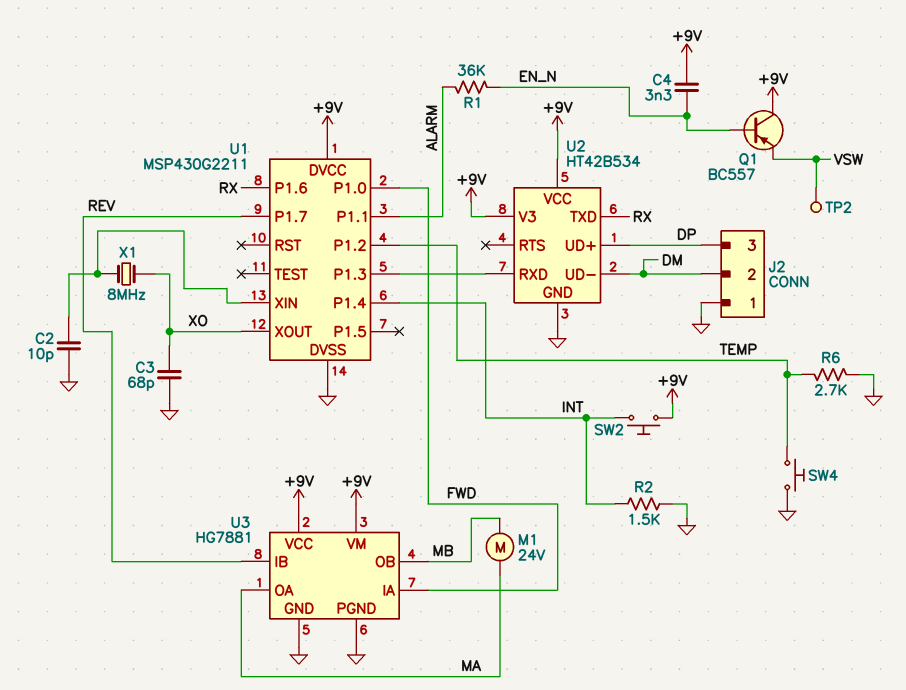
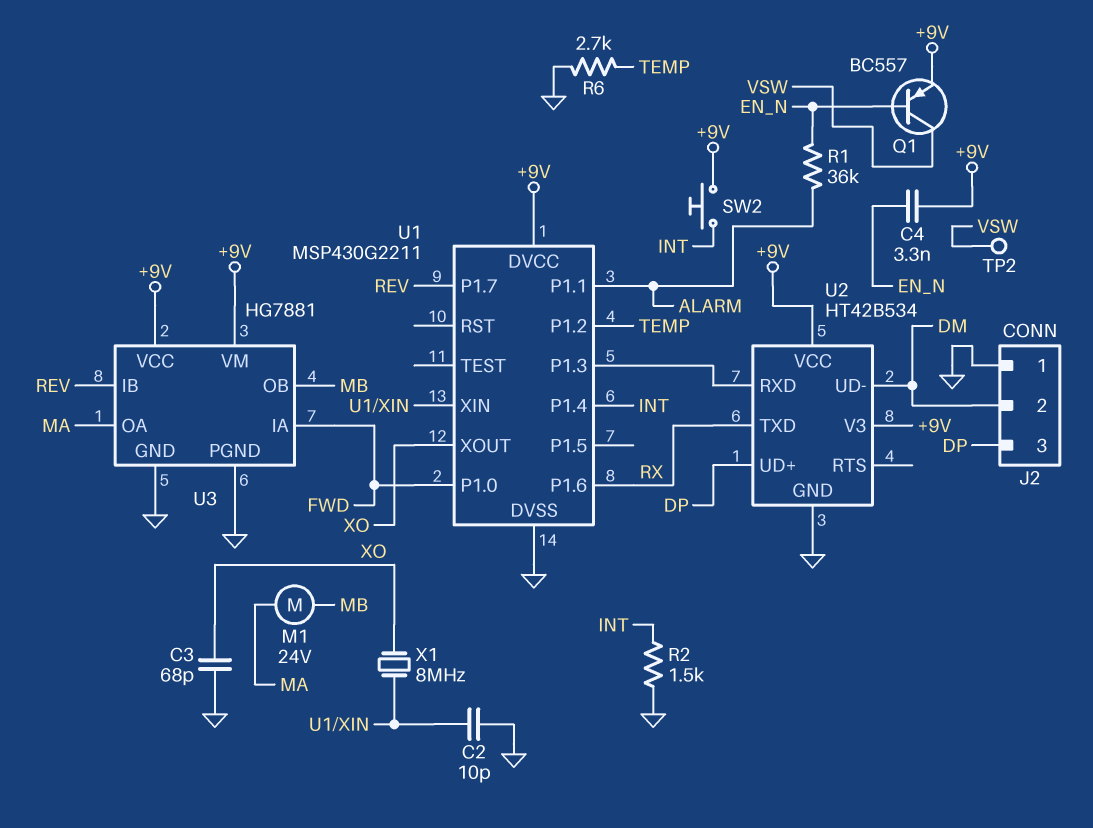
Q1: PNP BC557 (B EN_N, C +9V, E VSW) -> PNP BC557 (B EN_N, C VSW, E +9V)
SW4: button (GND, TEMP) -> none

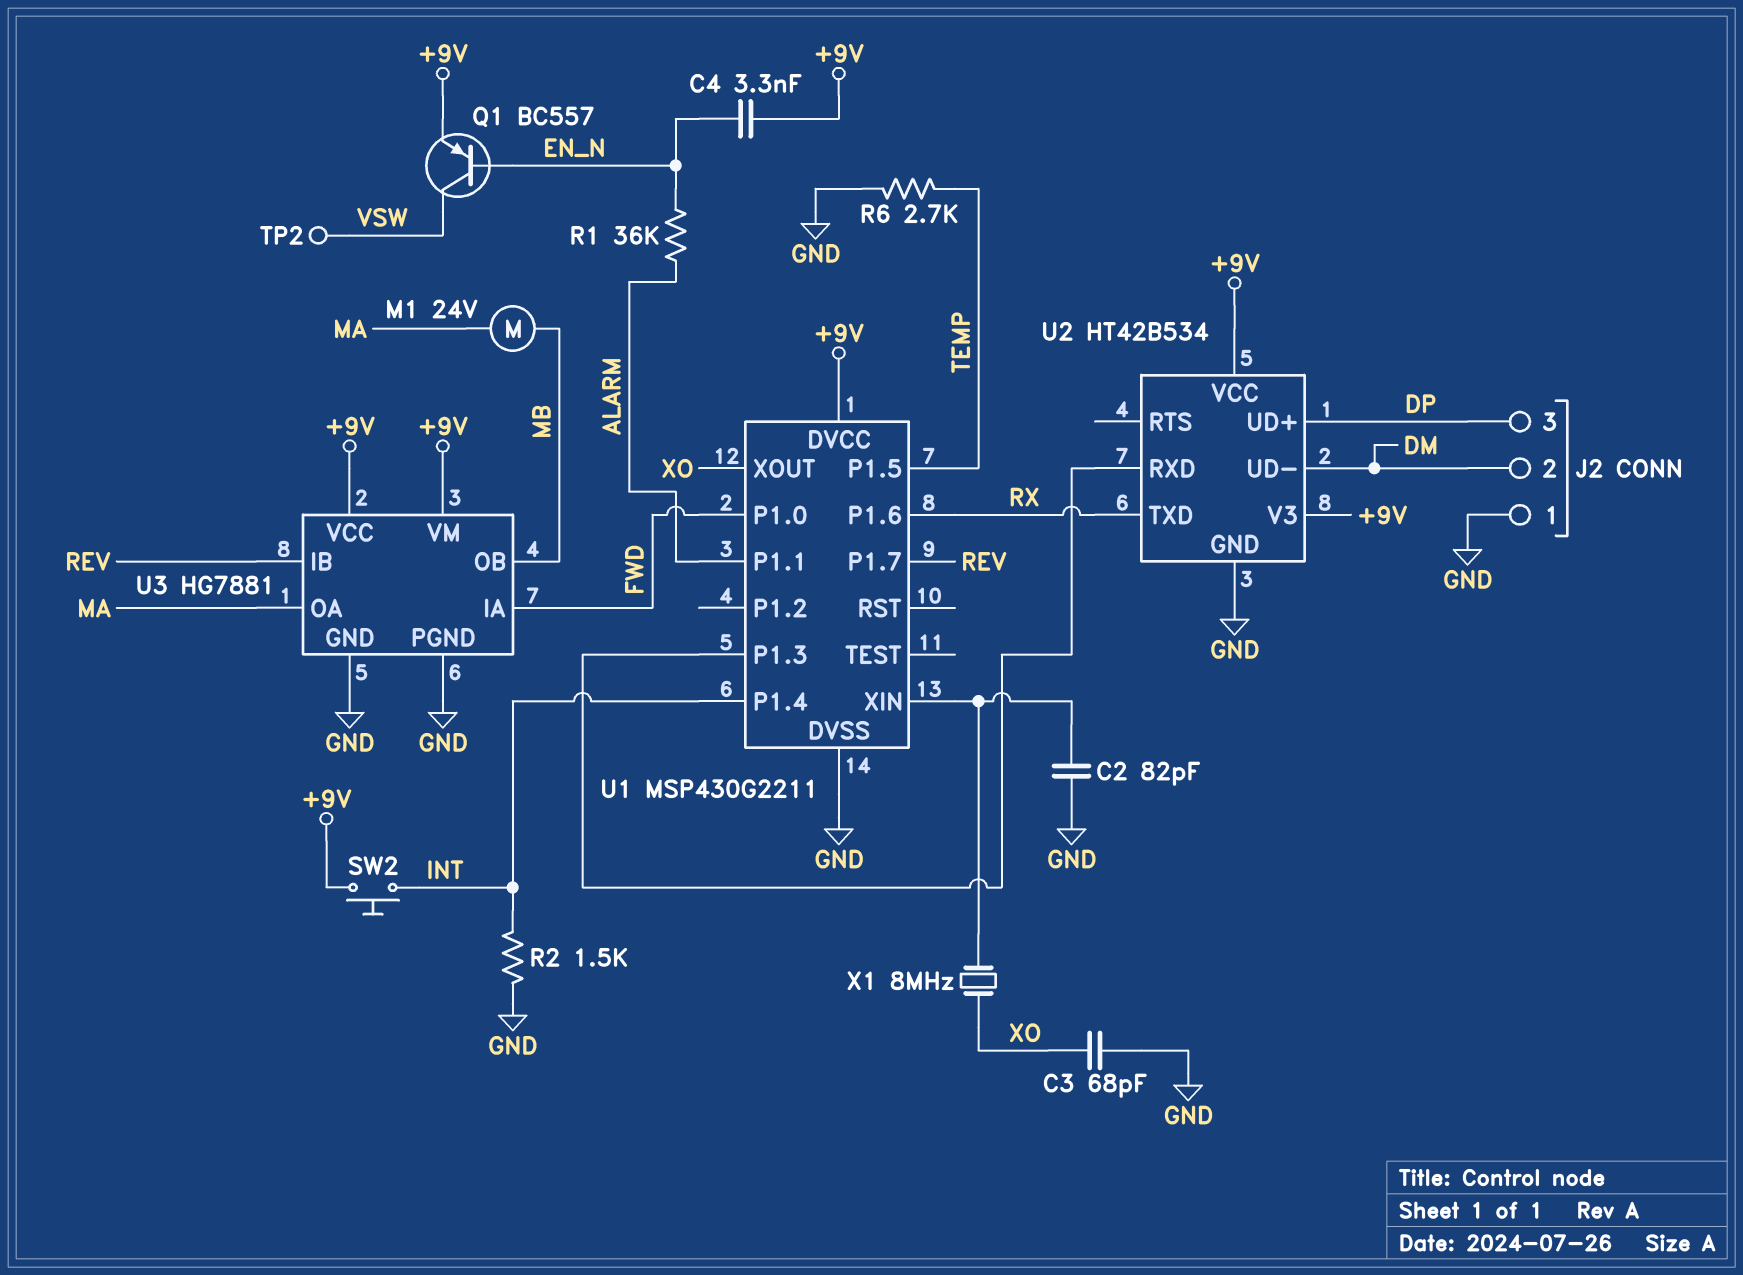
C2: 10pF (GND, U1/XIN) -> 82pF (GND, U1/XIN)
U1 pin P1.2: TEMP -> none
U1 pin P1.5: none -> TEMP

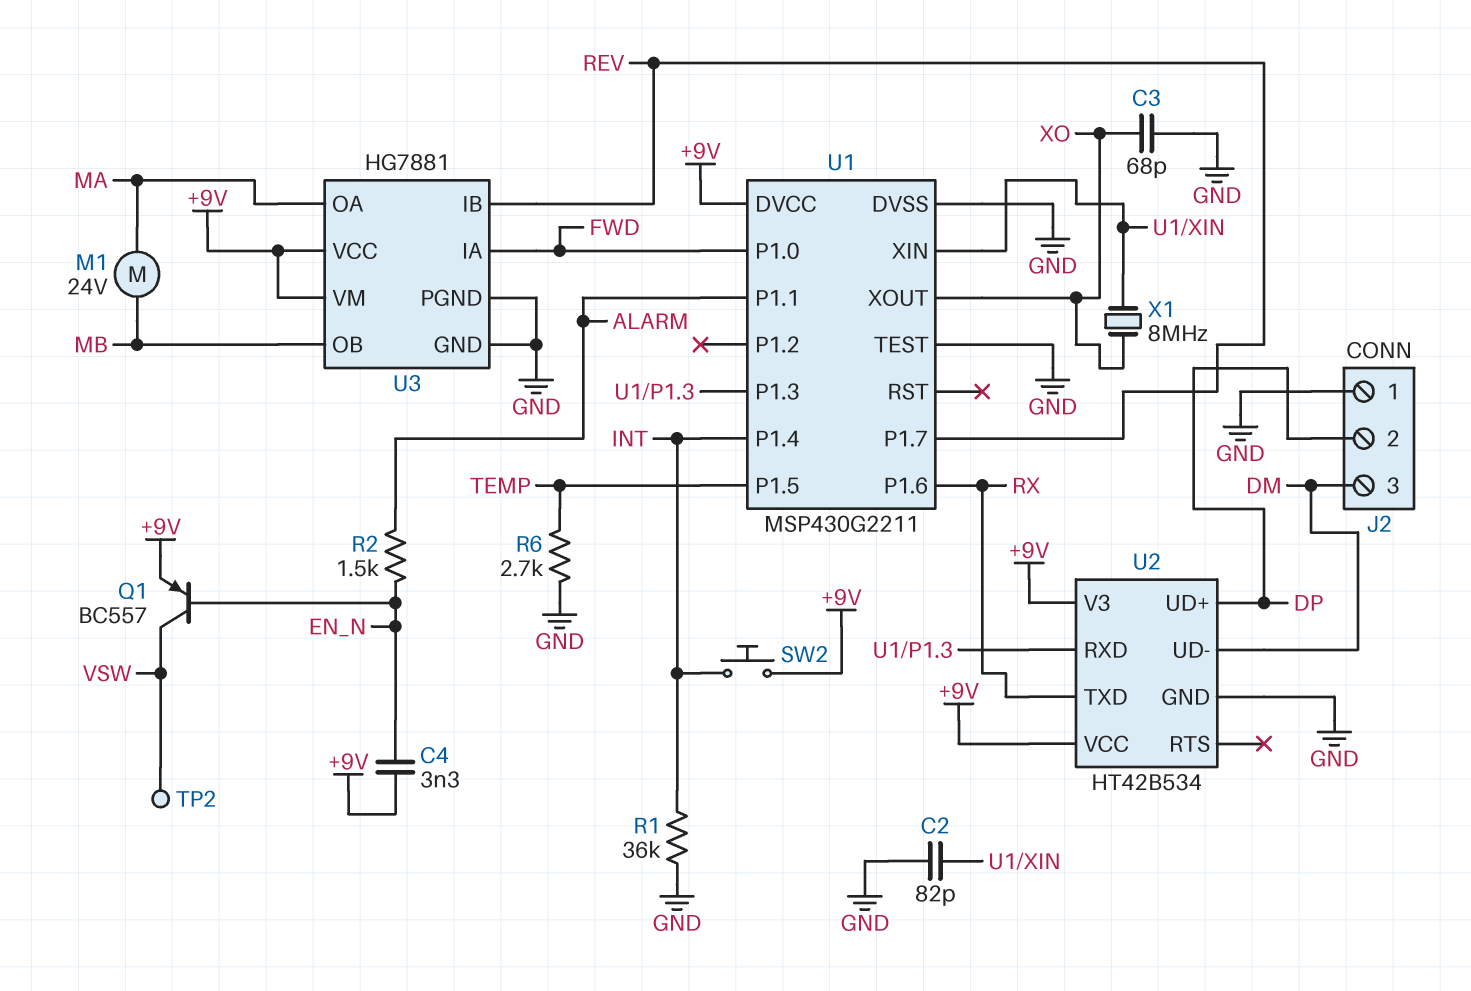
J2 pin 2: DM -> DP
J2 pin 3: DP -> DM
R1: 36k (ALARM, EN_N) -> 36k (GND, INT)
R2: 1.5k (GND, INT) -> 1.5k (ALARM, EN_N)
U1 pin TEST: none -> GND

